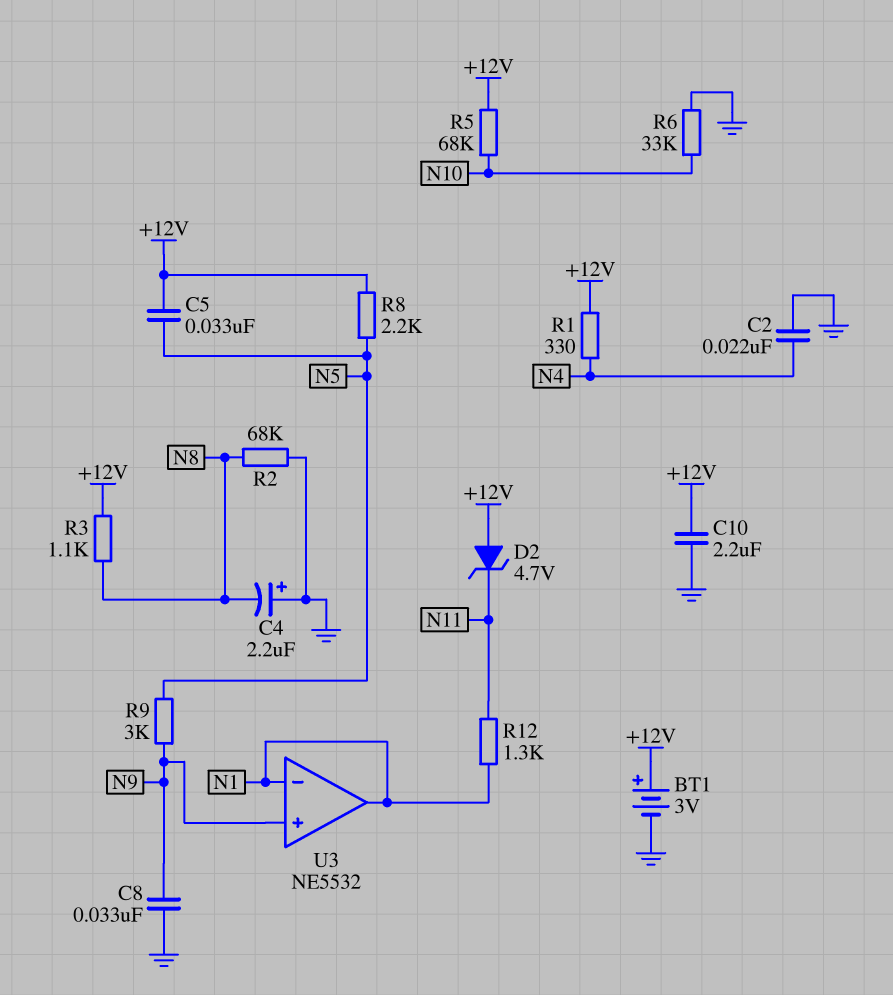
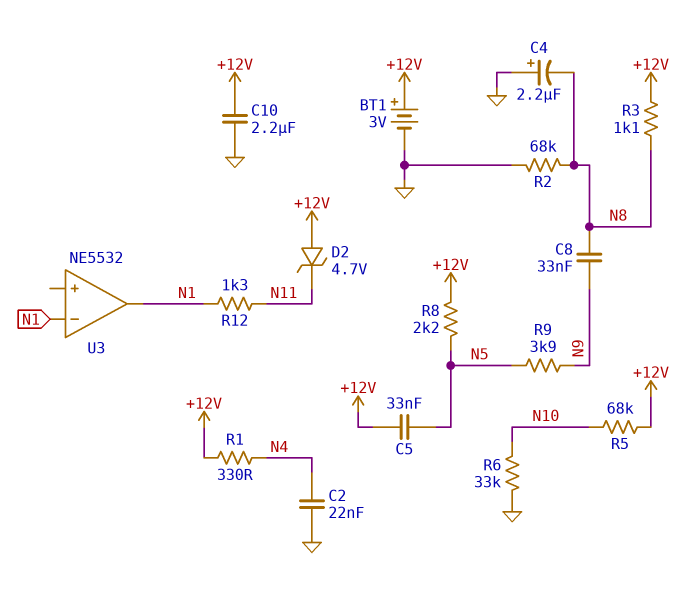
C8: 33nF (GND, N9) -> 33nF (N8, N9)
R9: 3k (N5, N9) -> 3.9k (N5, N9)
U3 pin in+: N9 -> none

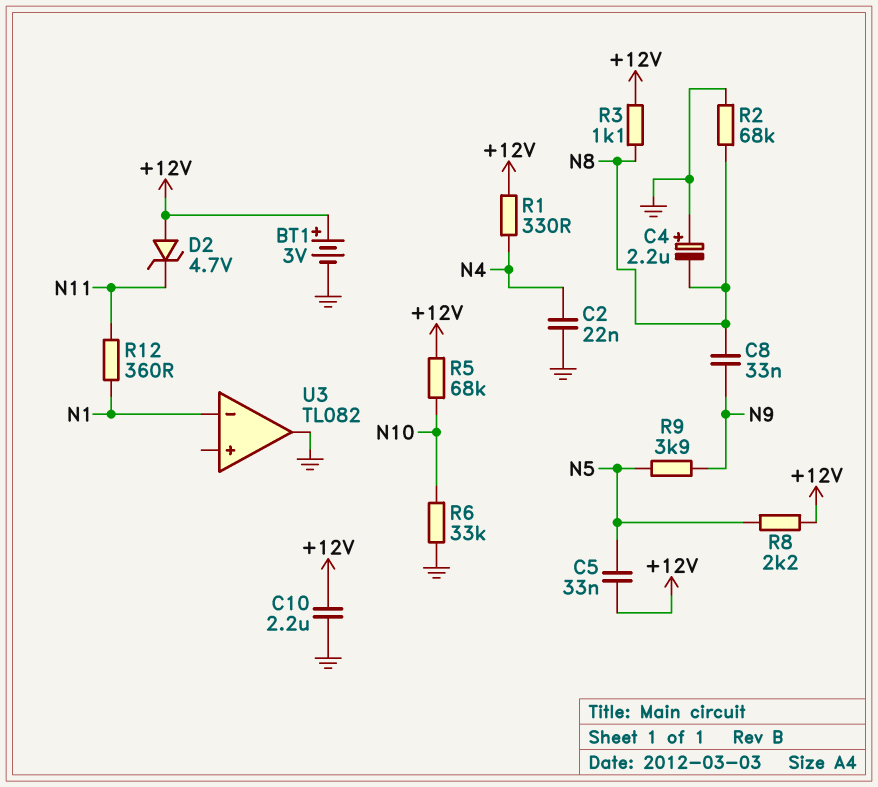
R12: 1.3k (N1, N11) -> 360 (N1, N11)
U3: NE5532 -> TL082
U3 pin out: N1 -> GND

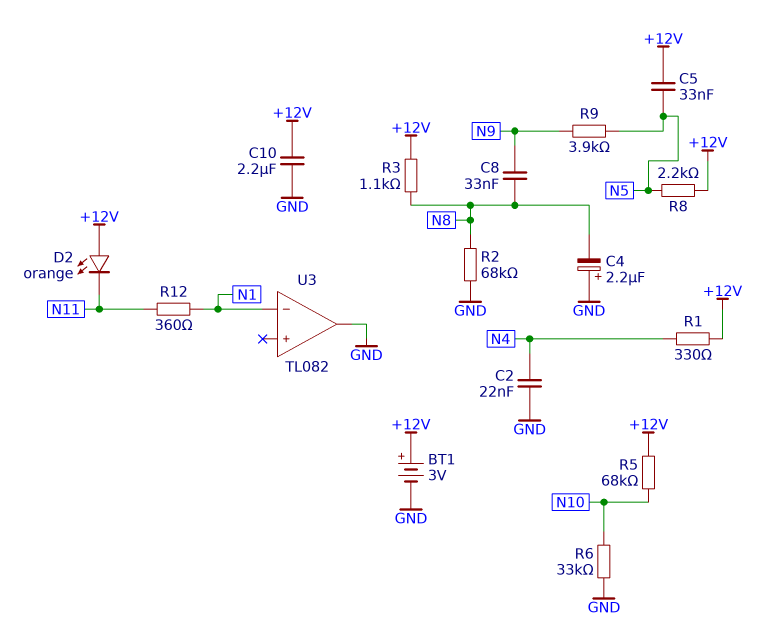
D2: zener 4.7V (A +12V, K N11) -> LED orange (A +12V, K N11)

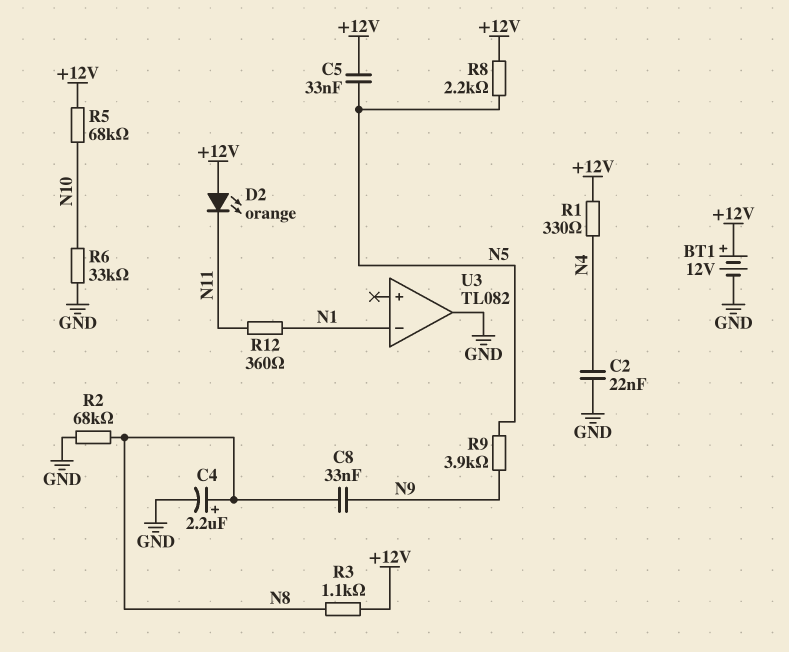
BT1: 3V (plus +12V, minus GND) -> 12V (plus +12V, minus GND)
C4: 2.2uF (plus GND, minus N8) -> 2.2uF (plus N8, minus GND)
C10: 2.2uF (+12V, GND) -> none

